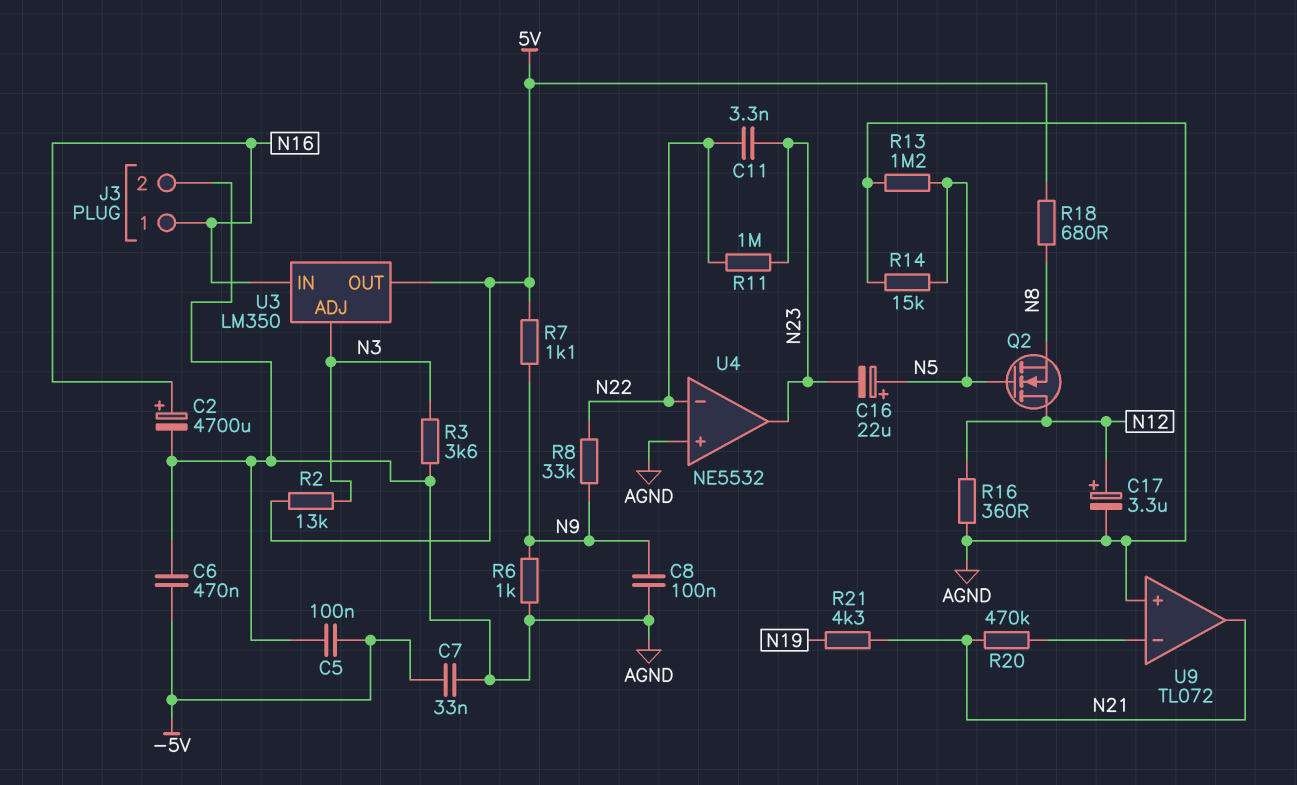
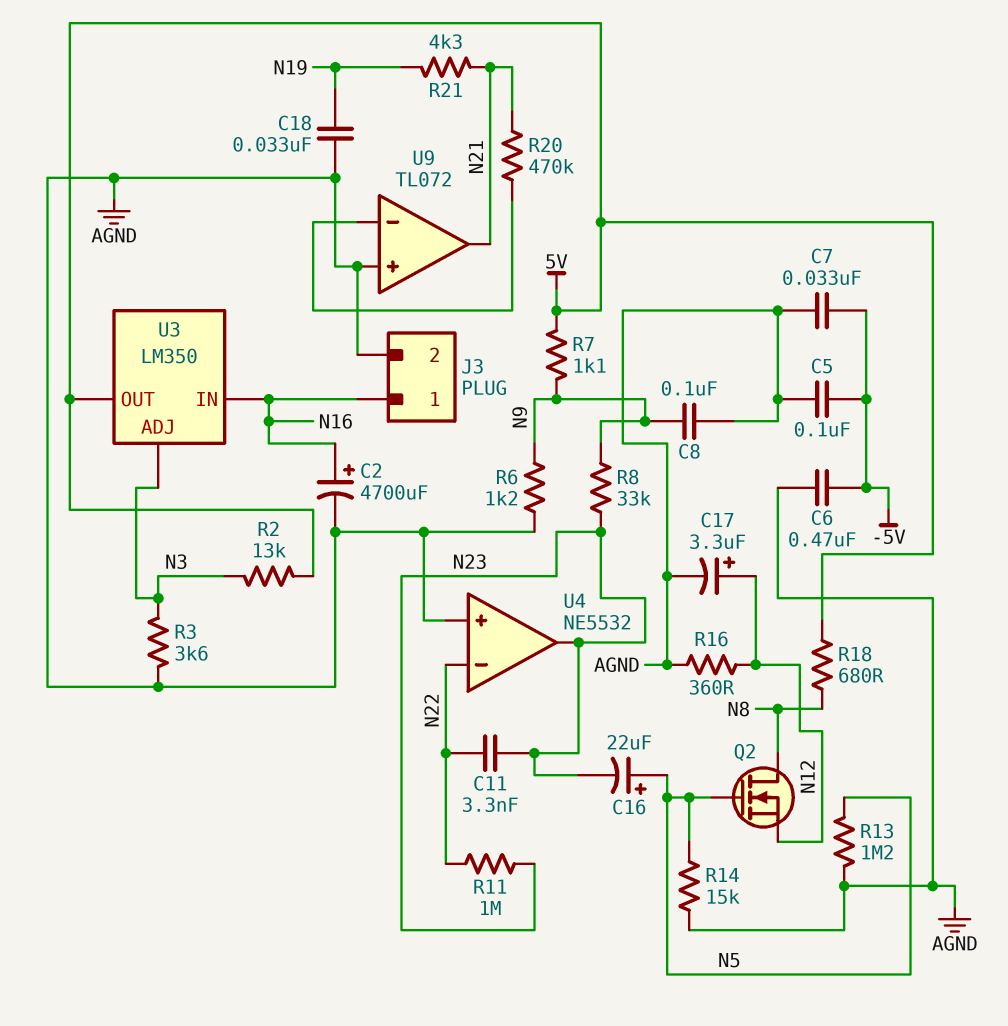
C18: none -> 33nF (AGND, N19)
Q2: NMOS (G N5, D N12, S N8) -> NMOS (G N5, D N8, S N12)
R6: 1k (AGND, N9) -> 1.2k (AGND, N9)
R8: 33k (N9, N22) -> 33k (N9, N23)

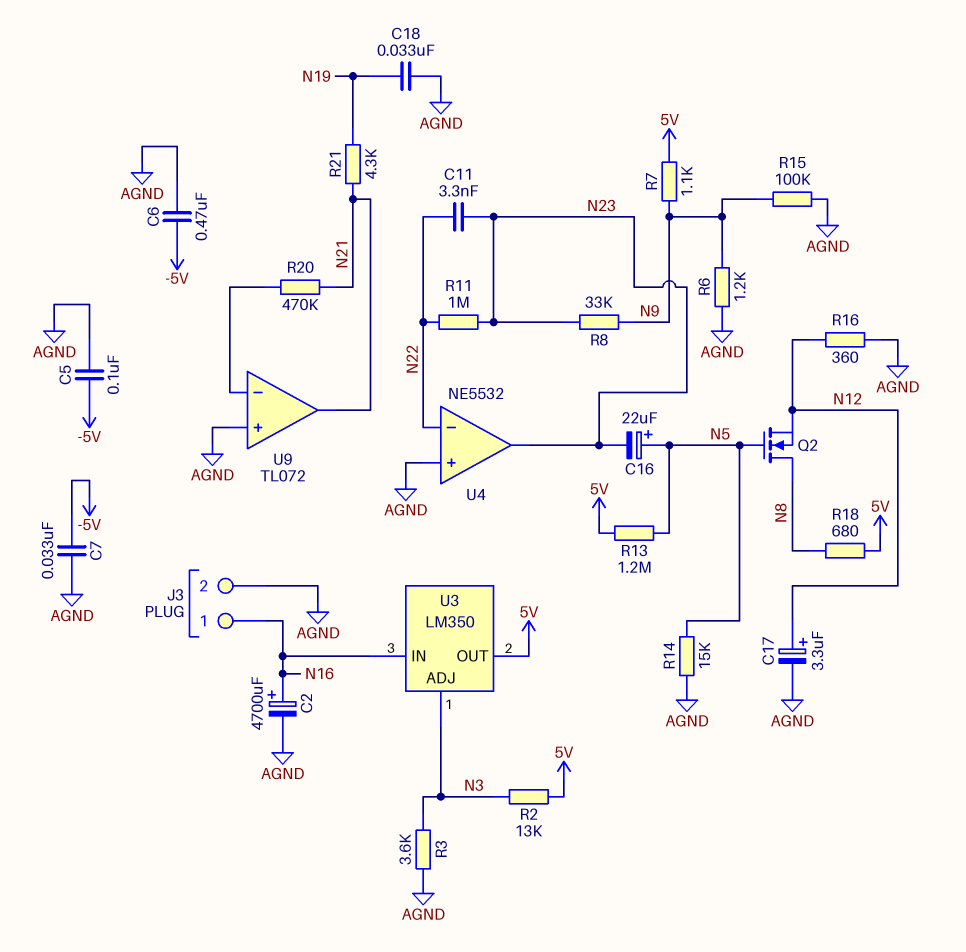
C8: 100nF (AGND, N9) -> none
R13: 1.2M (AGND, N5) -> 1.2M (5V, N5)
R15: none -> 100k (AGND, N9)

